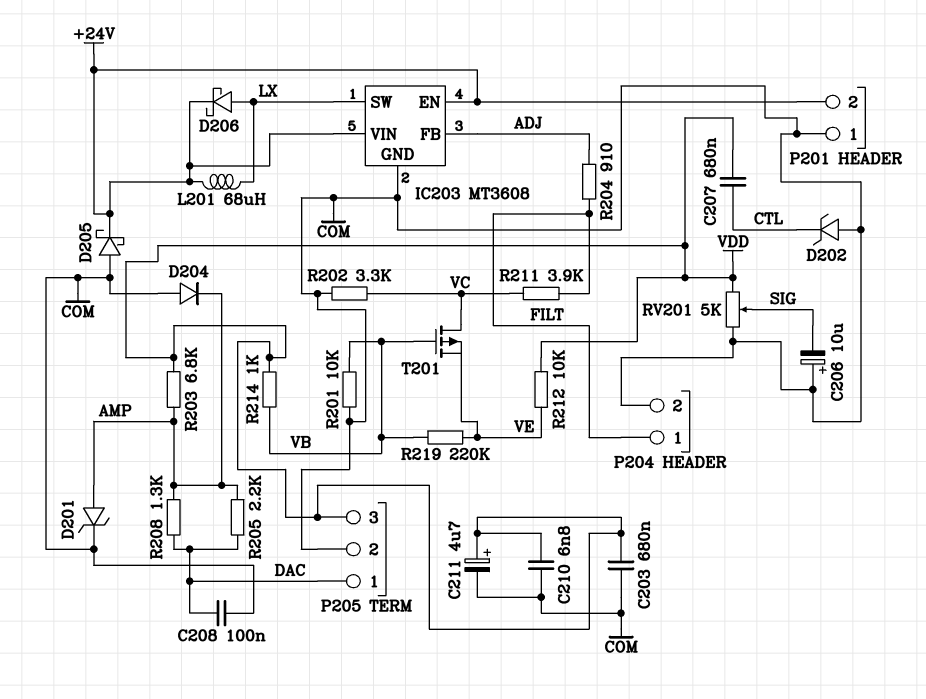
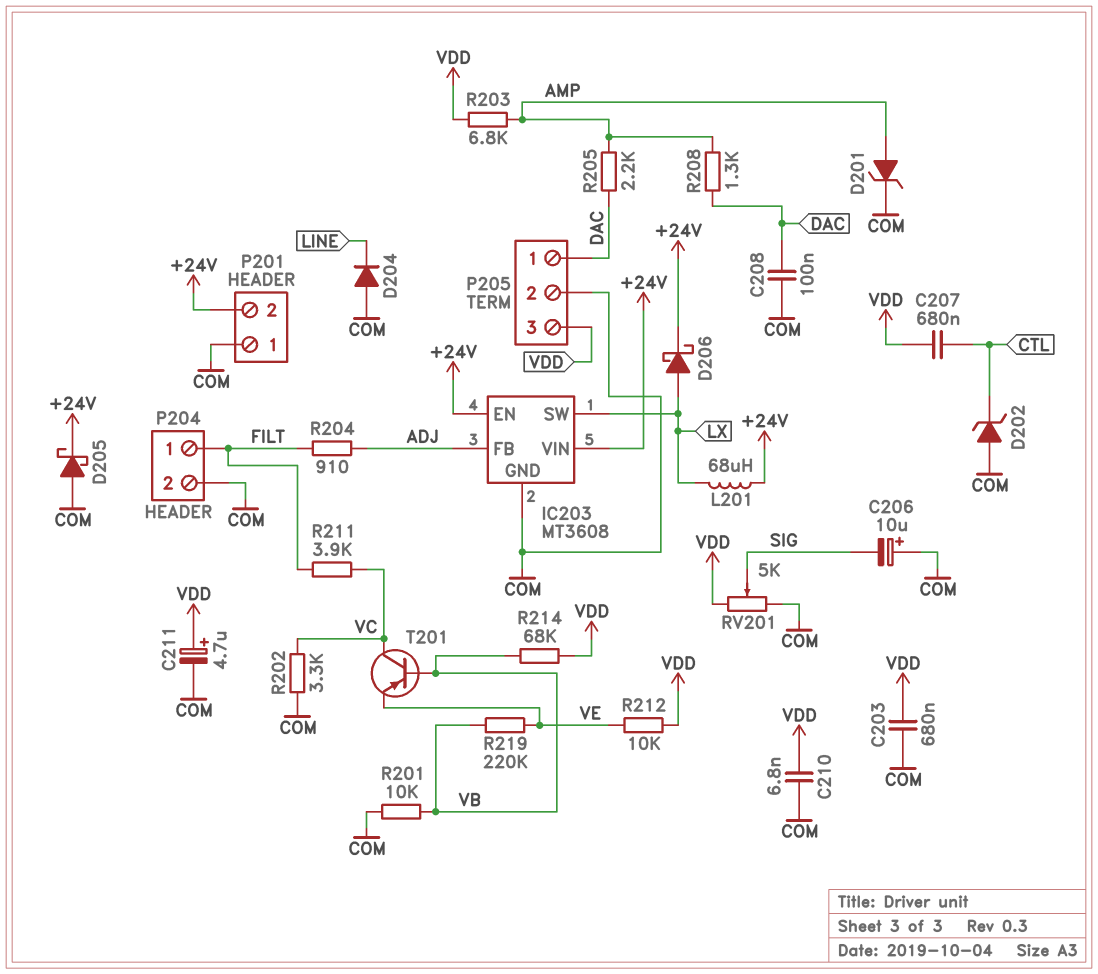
D204: diode (A COM, K AMP) -> diode (A COM, K LINE)
R214: 1k (VB, VDD) -> 68k (VB, VDD)
T201: PMOS (G VB, D VC, S VE) -> PNP (B VB, C VC, E VE)

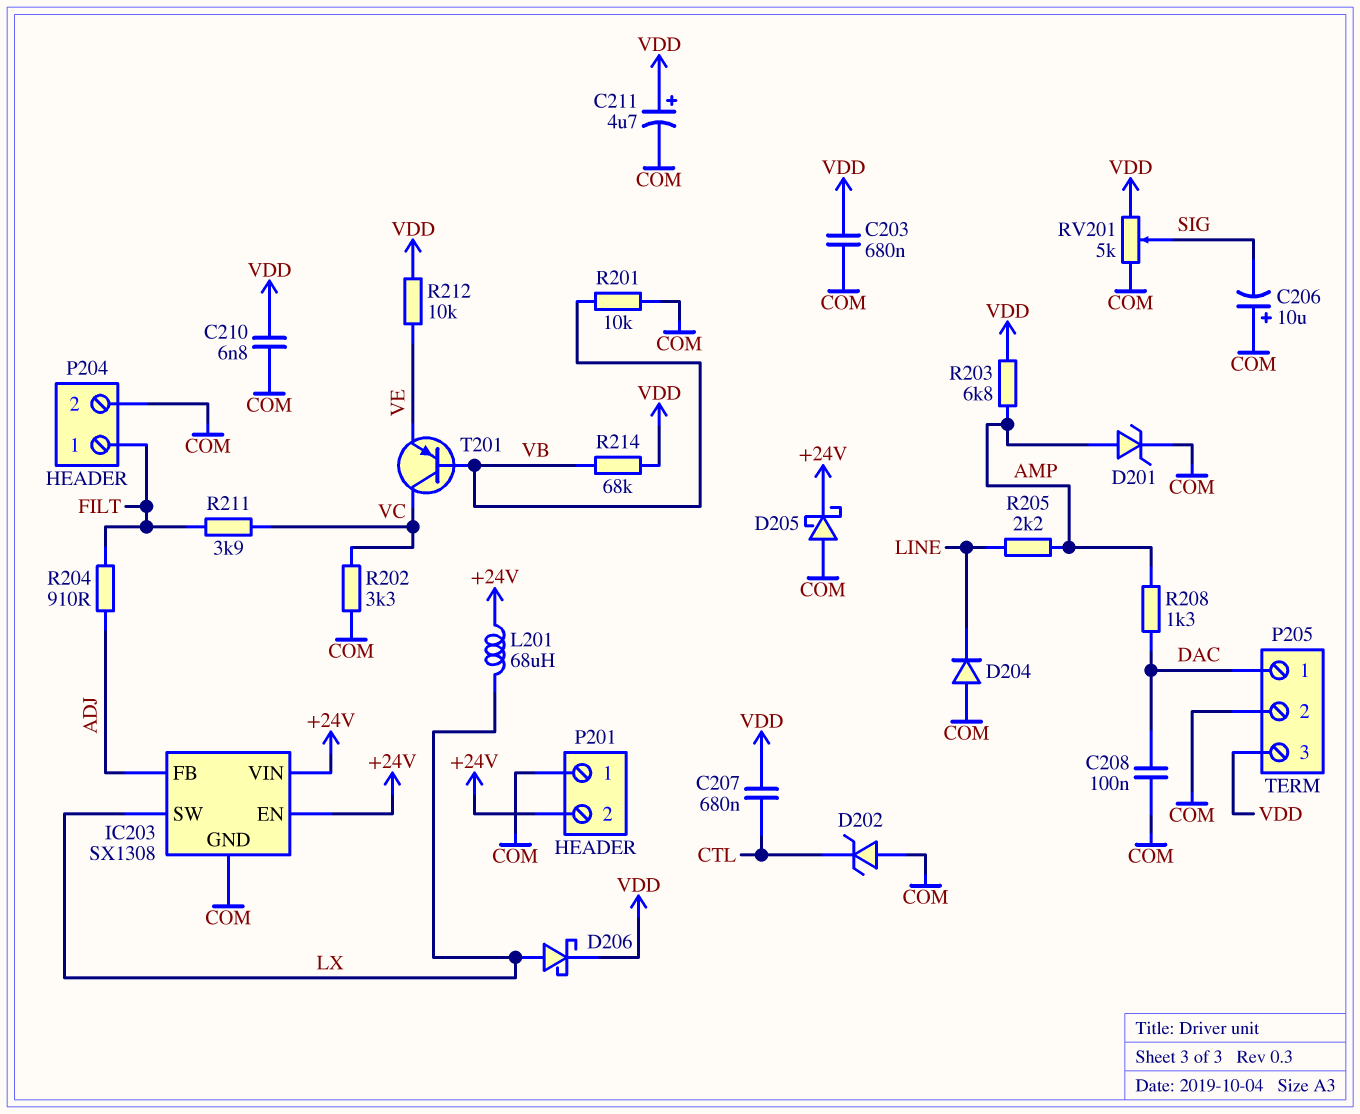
D206: schottky (A LX, K +24V) -> schottky (A LX, K VDD)
IC203: MT3608 -> SX1308
R205: 2.2k (AMP, DAC) -> 2.2k (AMP, LINE)
R219: 220k (VB, VE) -> none

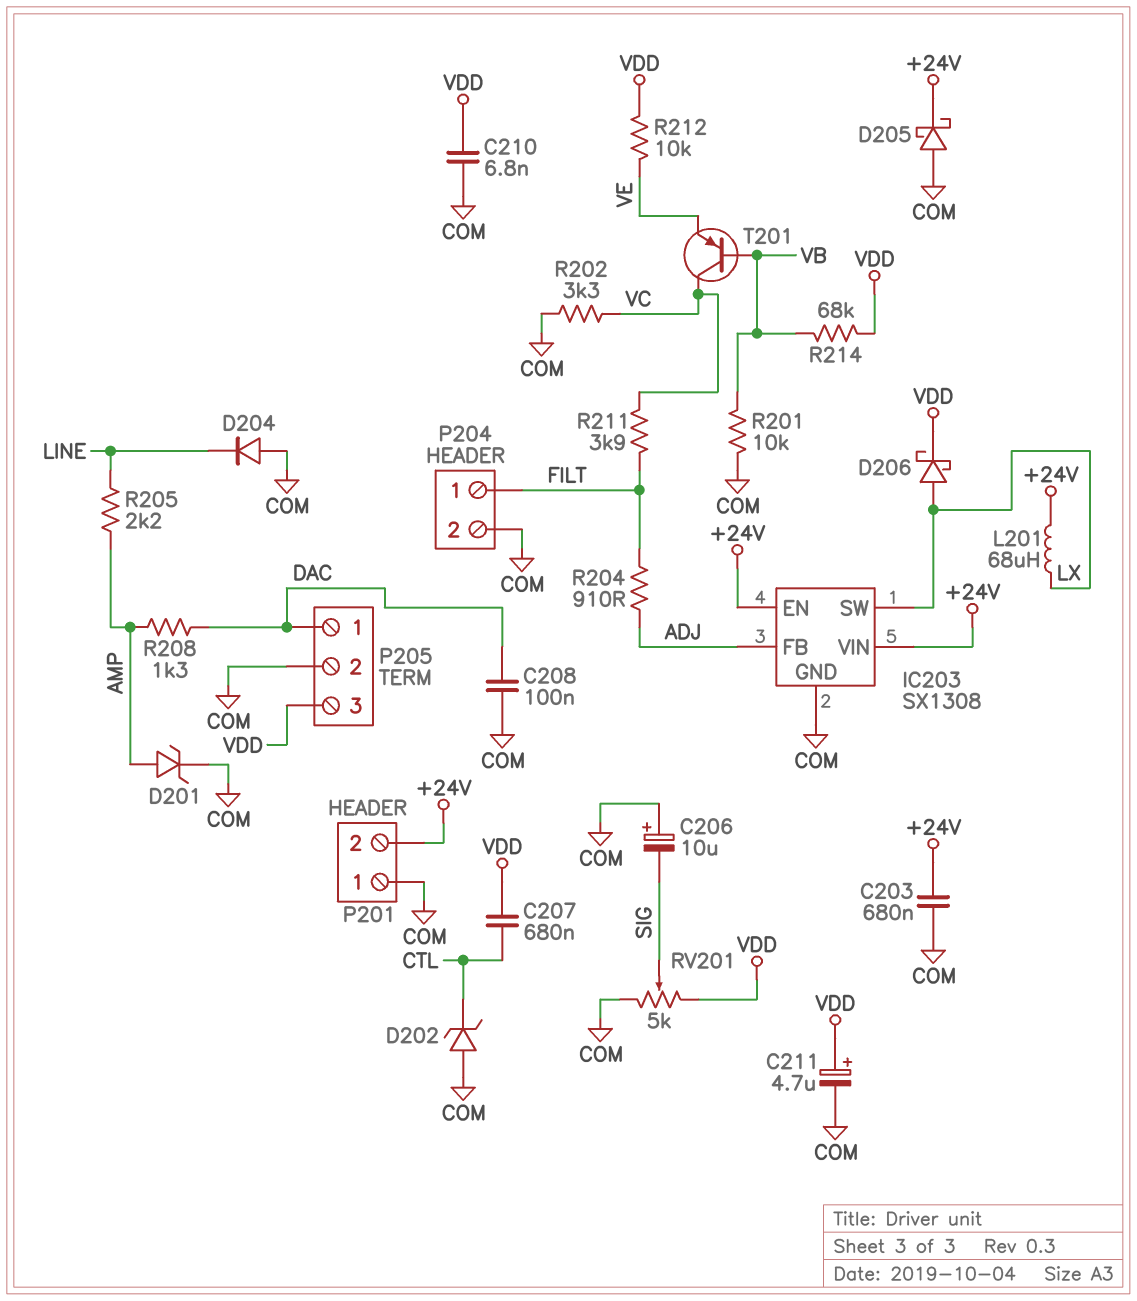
C203: 680nF (COM, VDD) -> 680nF (+24V, COM)
R203: 6.8k (AMP, VDD) -> none

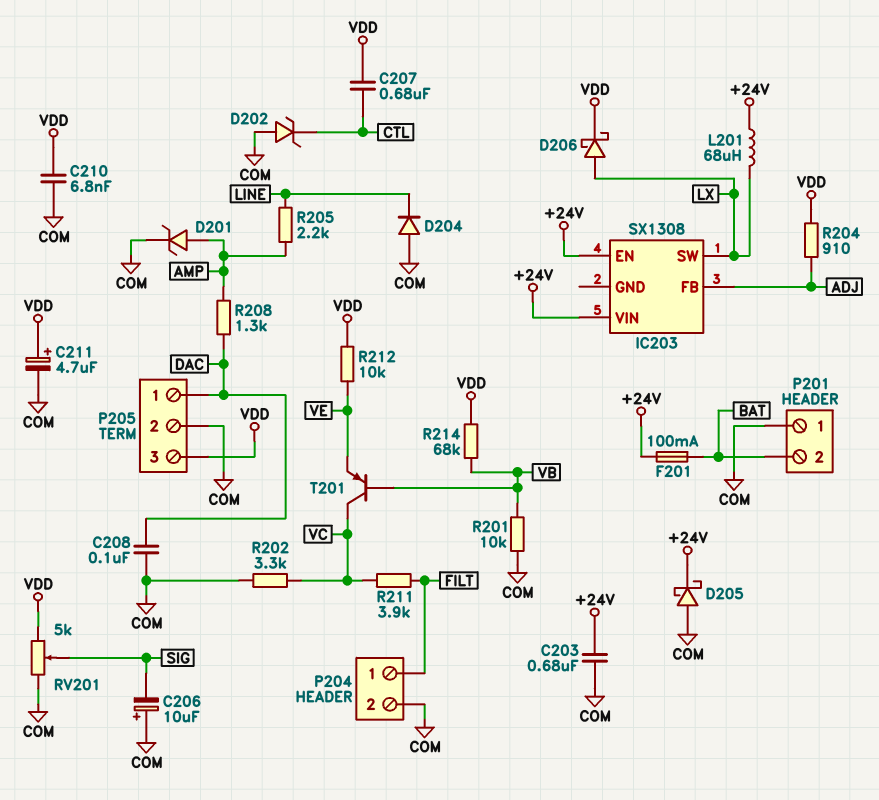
F201: none -> 100mA (+24V, BAT)
IC203 pin GND: COM -> none
P201 pin 2: +24V -> BAT
R204: 910 (ADJ, FILT) -> 910 (ADJ, VDD)

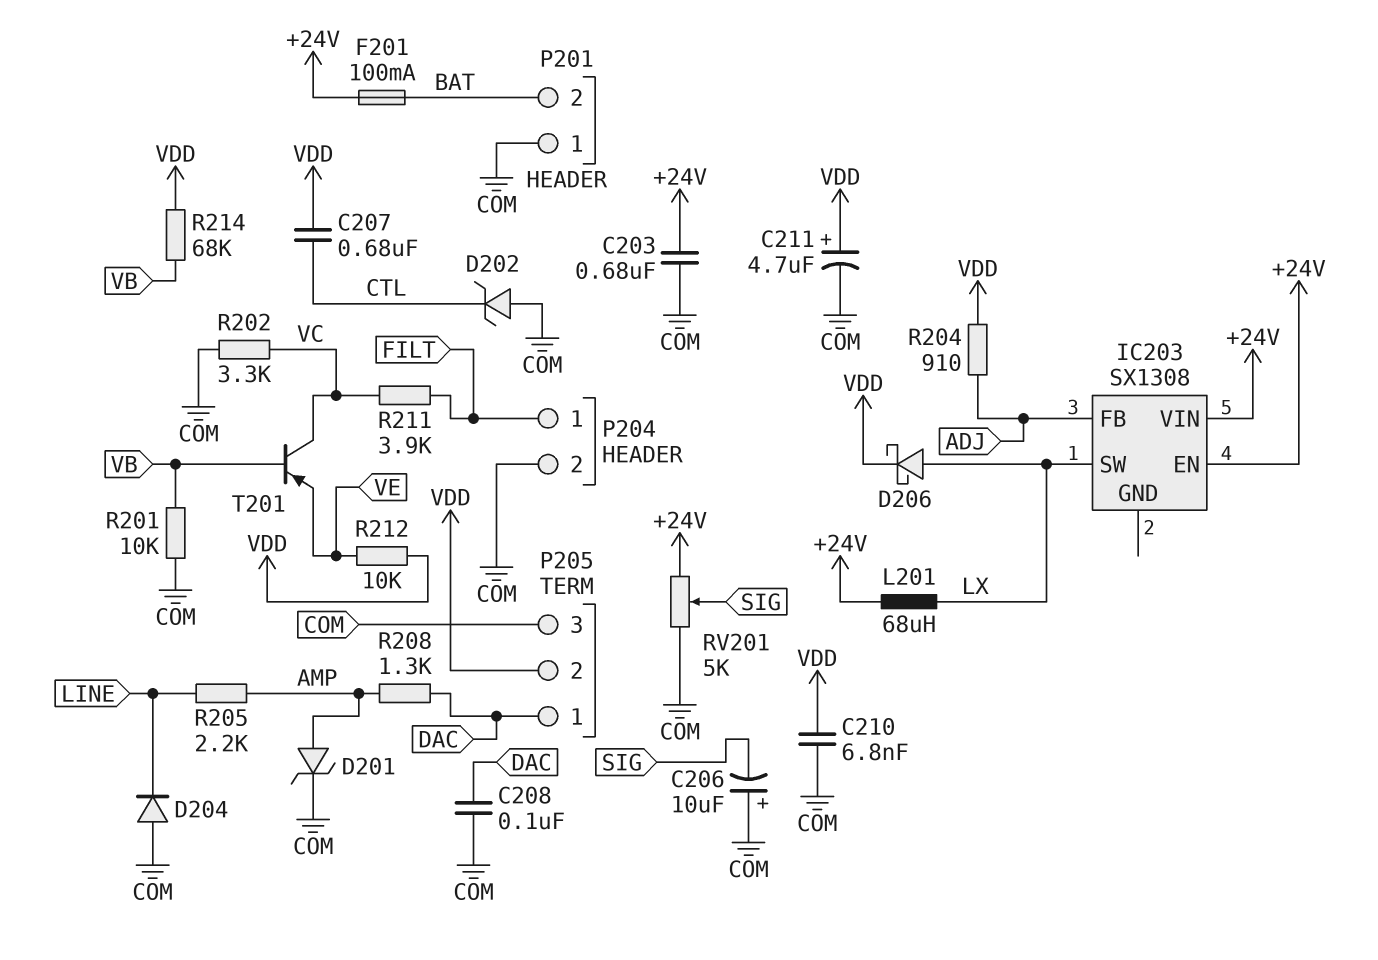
D205: schottky (A COM, K +24V) -> none
P205 pin 2: COM -> VDD
P205 pin 3: VDD -> COM
RV201: 5k (COM, VDD, wiper SIG) -> 5k (+24V, COM, wiper SIG)

